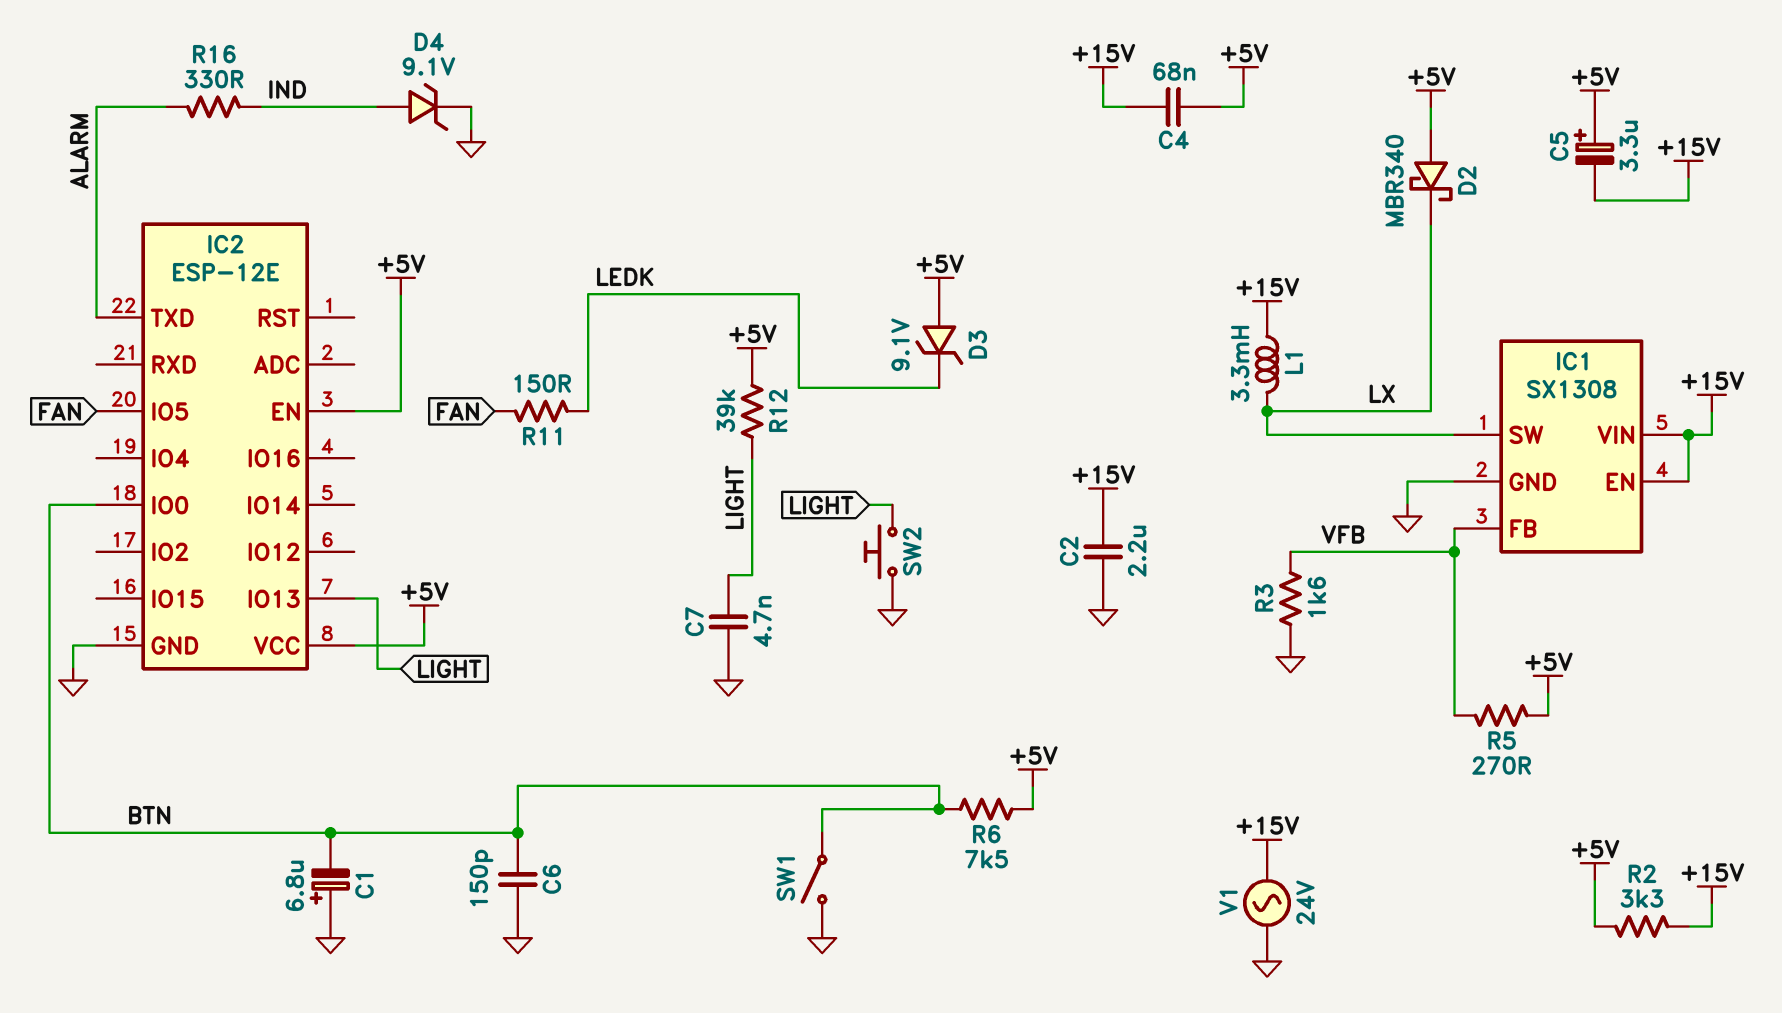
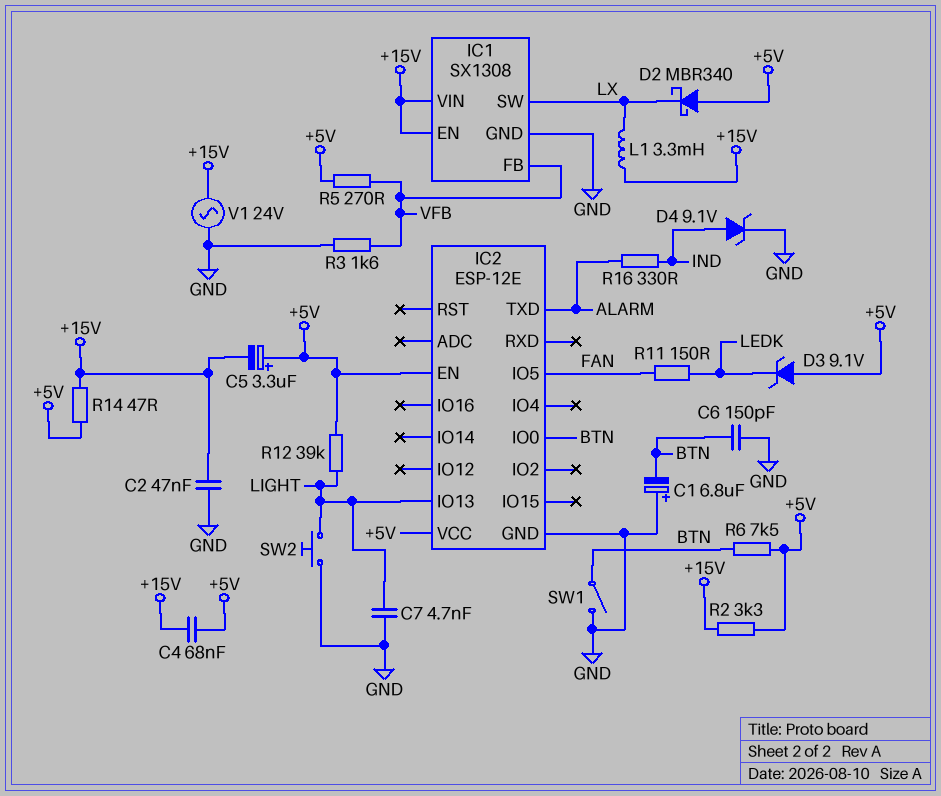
C2: 2.2uF (+15V, GND) -> 47nF (+15V, GND)
R14: none -> 47 (+5V, +15V)

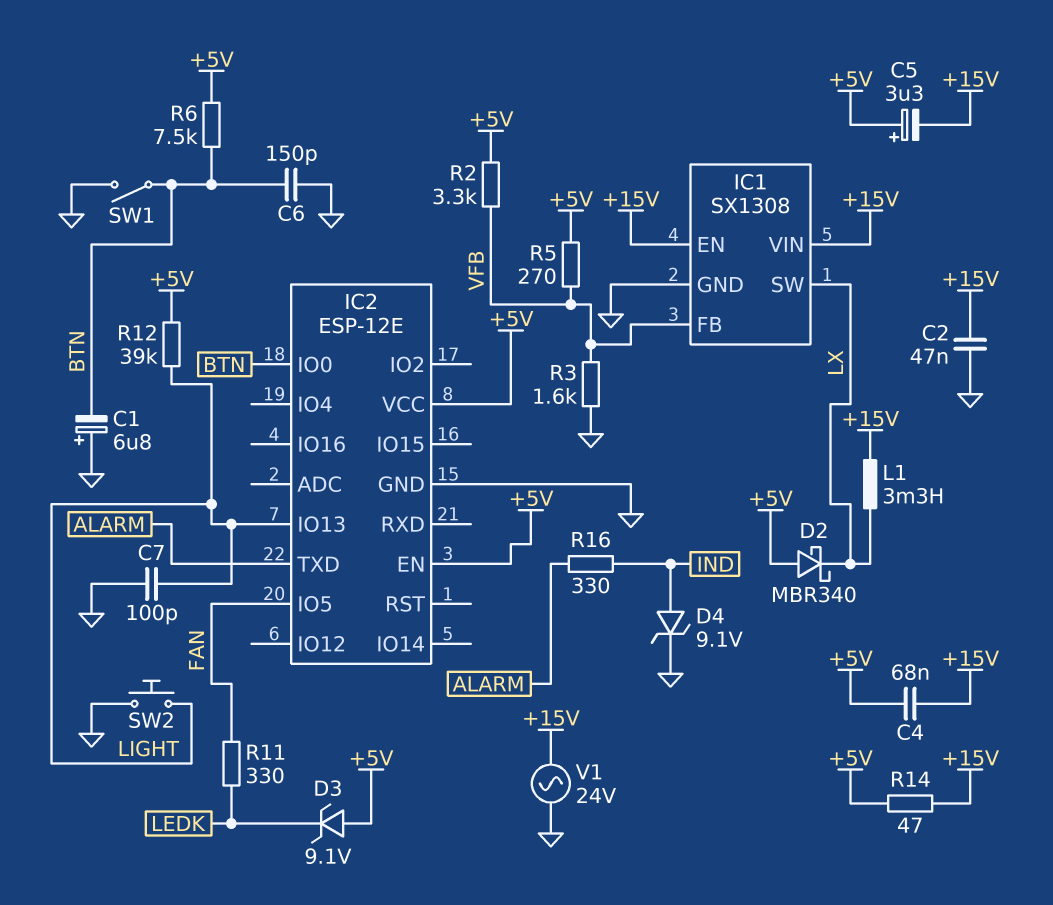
C7: 4.7nF (GND, LIGHT) -> 100pF (GND, LIGHT)
R2: 3.3k (+5V, +15V) -> 3.3k (+5V, VFB)
R11: 150 (FAN, LEDK) -> 330 (FAN, LEDK)

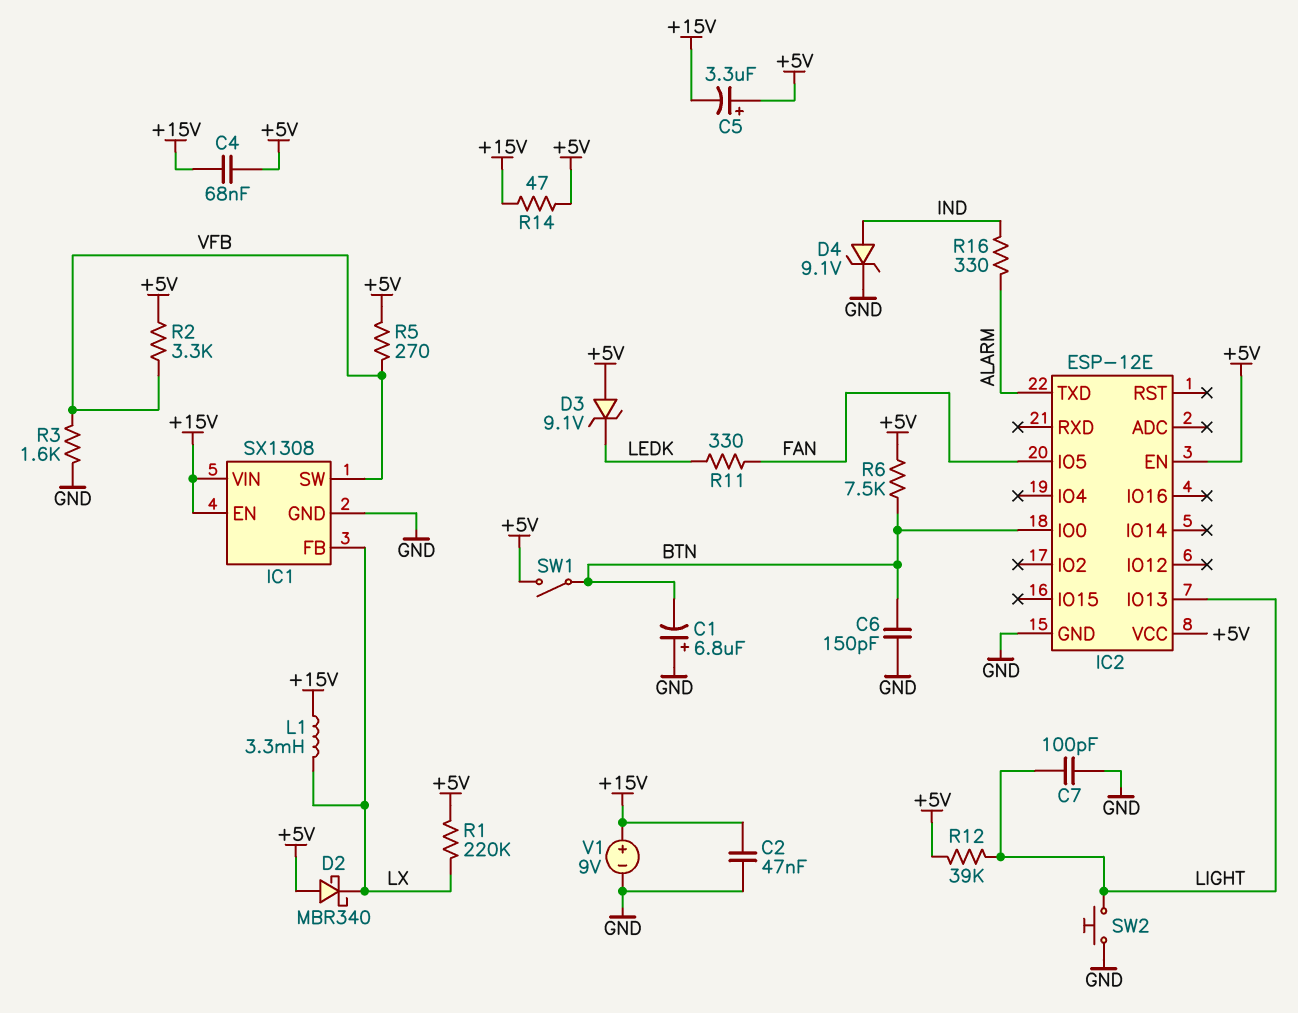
IC1 pin FB: VFB -> LX
IC1 pin SW: LX -> VFB
R1: none -> 220k (+5V, LX)
SW1: switch (BTN, GND) -> switch (+5V, BTN)
V1: AC 24V (+15V, GND) -> 9V (plus +15V, minus GND)

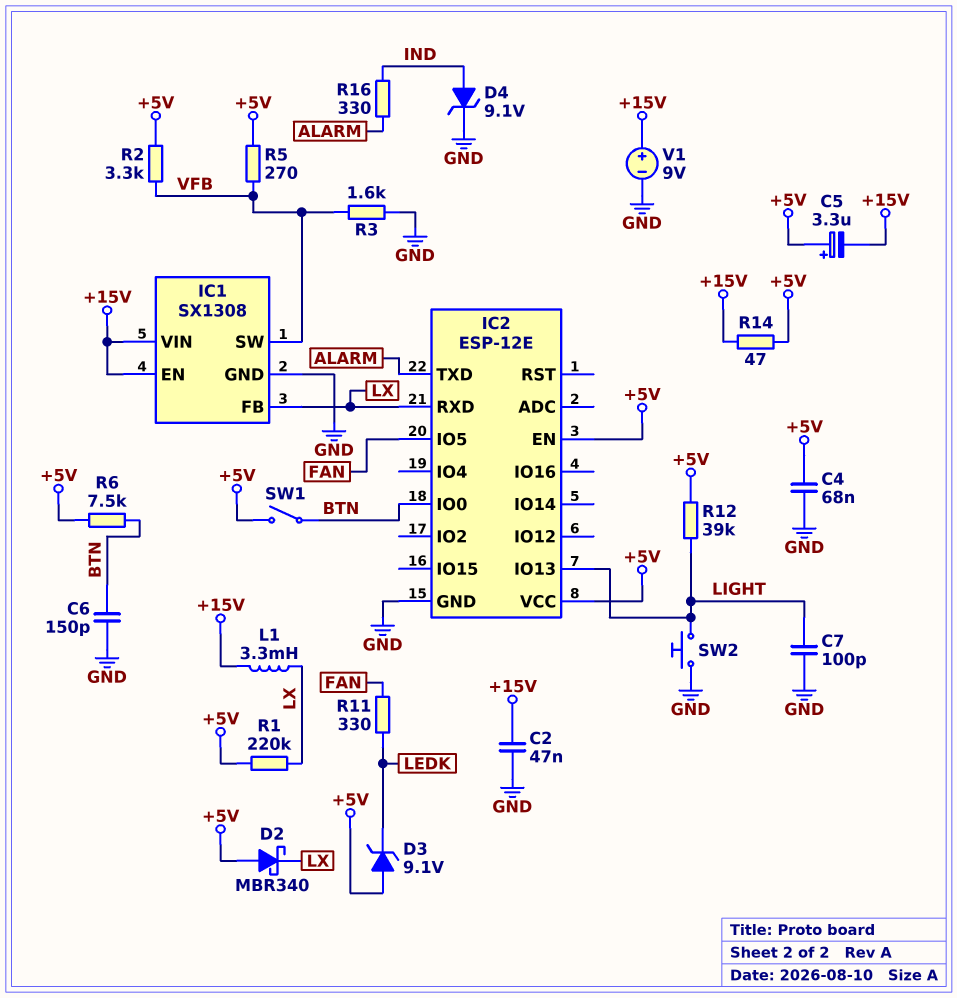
C1: 6.8uF (plus GND, minus BTN) -> none
C4: 68nF (+5V, +15V) -> 68nF (+5V, GND)
IC2 pin RXD: none -> LX

